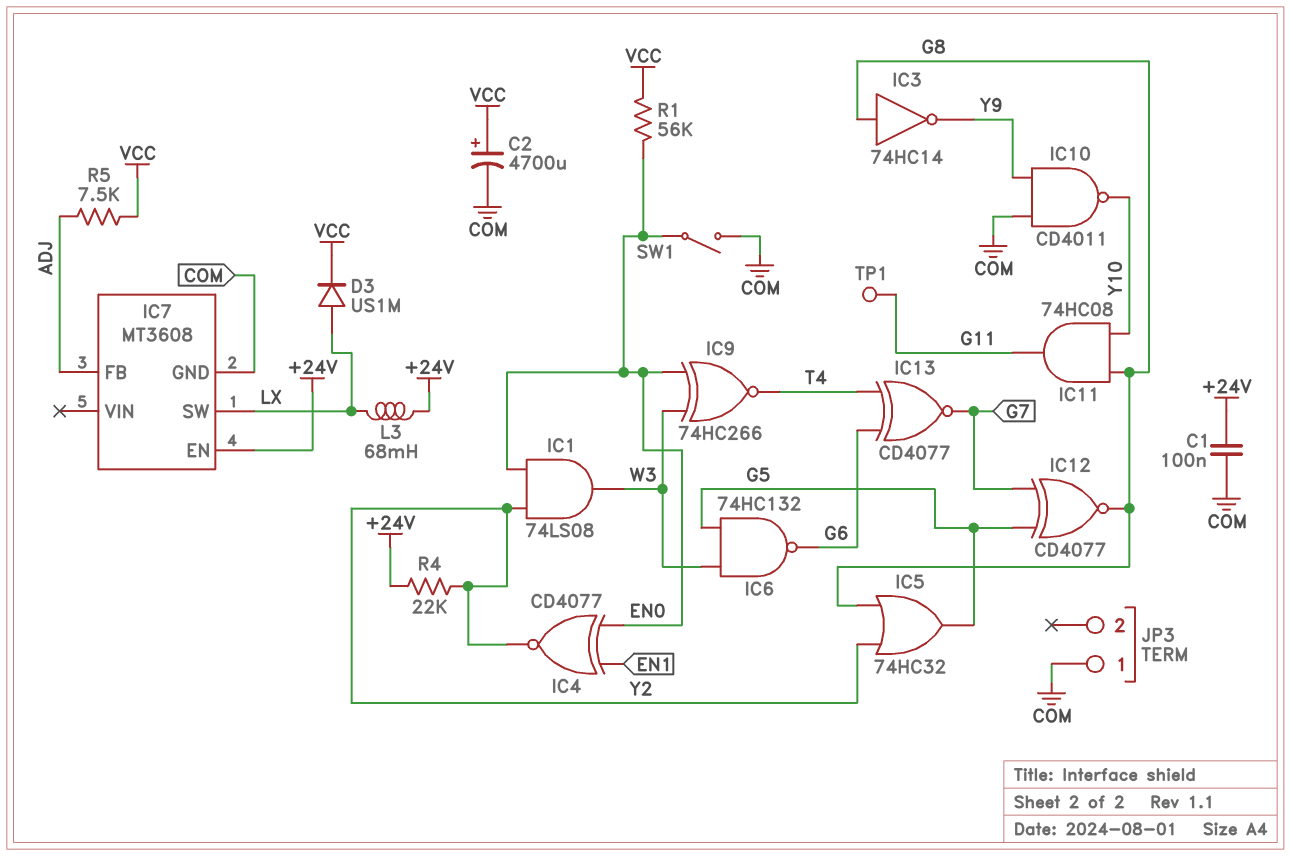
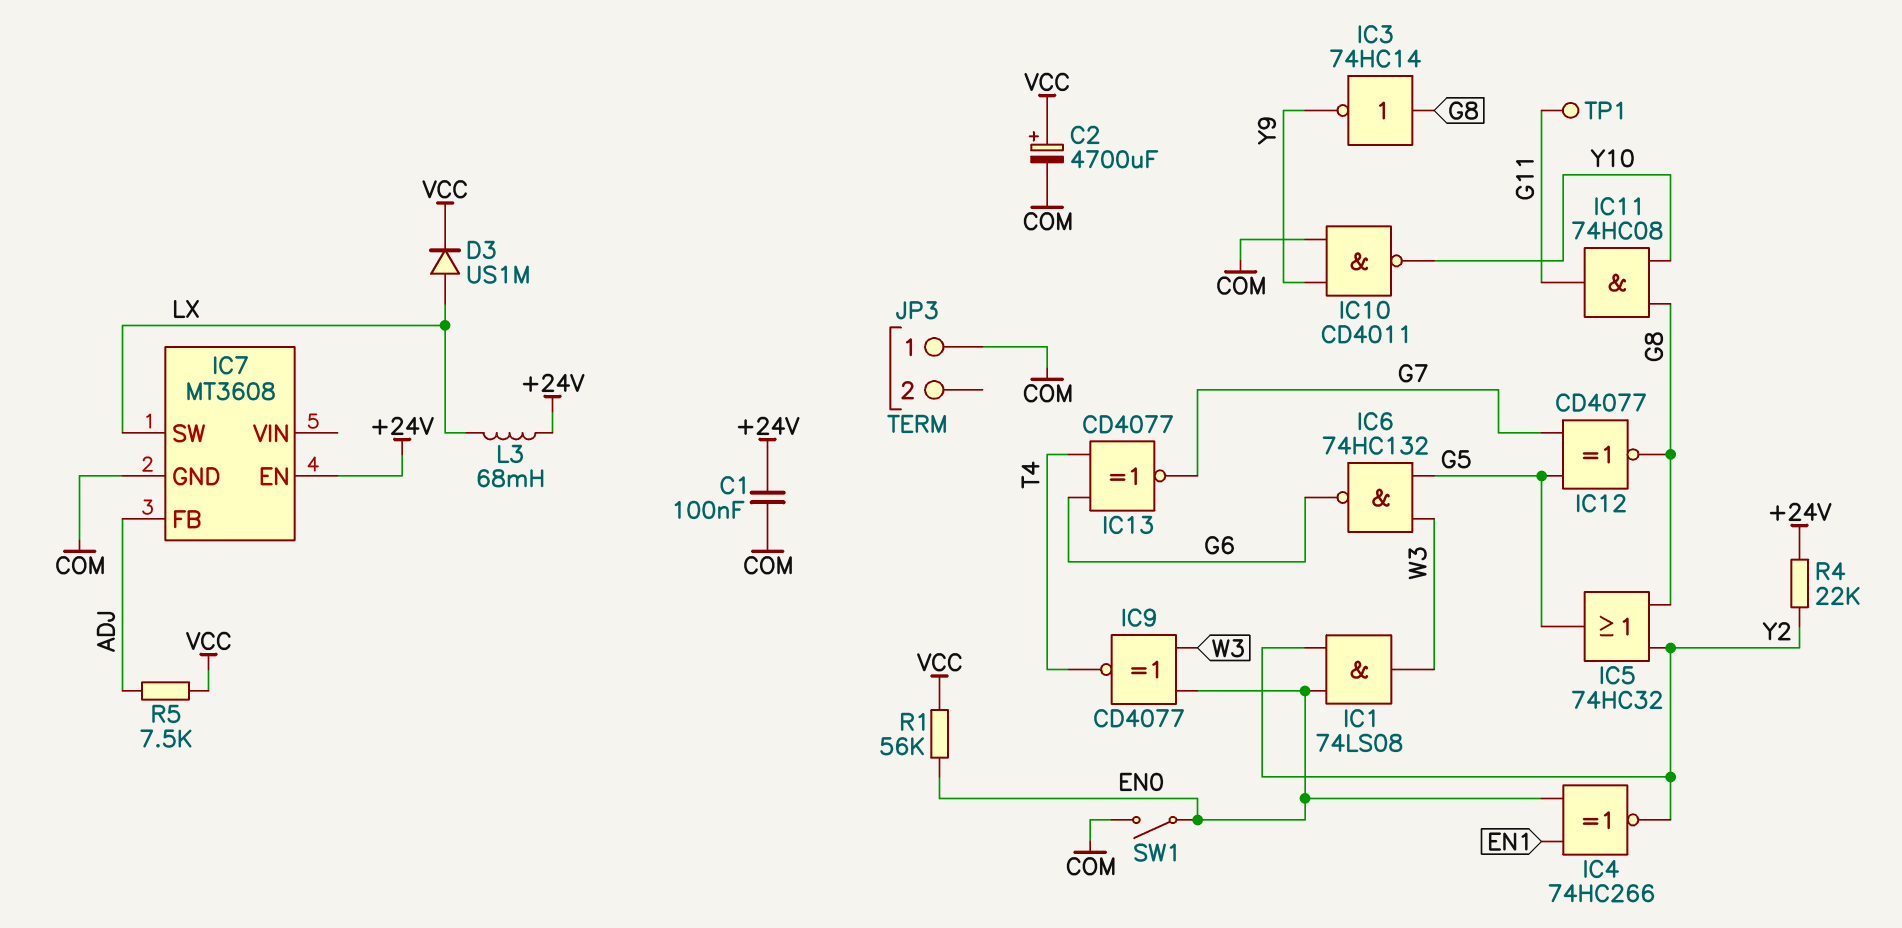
IC4: XNOR CD4077 (in EN0, in EN1, out Y2) -> XNOR 74HC266 (in EN0, in EN1, out Y2)
IC9: XNOR 74HC266 (in EN0, in W3, out T4) -> XNOR CD4077 (in EN0, in W3, out T4)

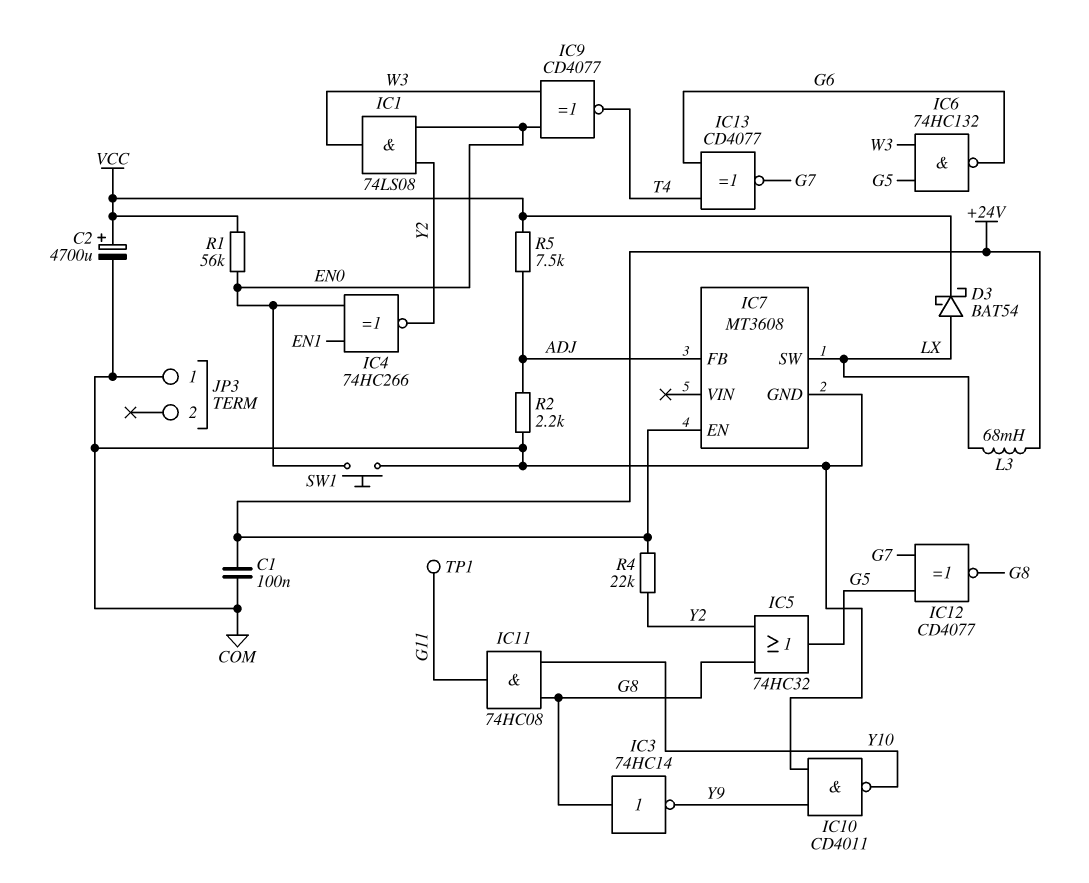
D3: diode US1M (A LX, K VCC) -> schottky BAT54 (A LX, K VCC)
R2: none -> 2.2k (ADJ, COM)
SW1: switch (COM, EN0) -> button (COM, EN0)

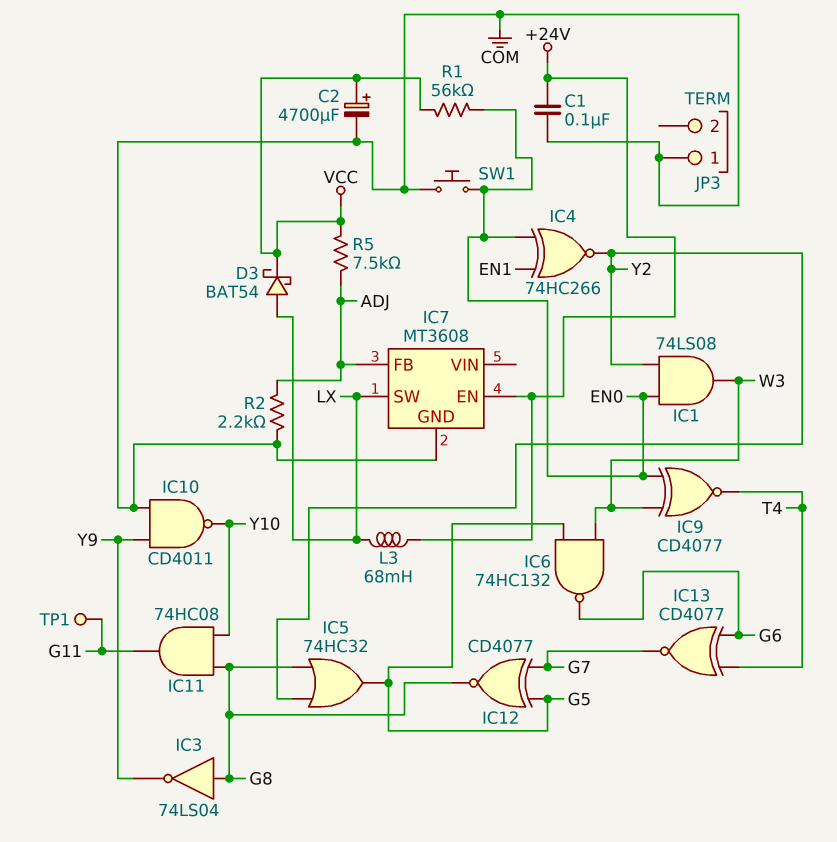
IC3: NOT 74HC14 (in G8, out Y9) -> NOT 74LS04 (in G8, out Y9)
R4: 22k (+24V, Y2) -> none

